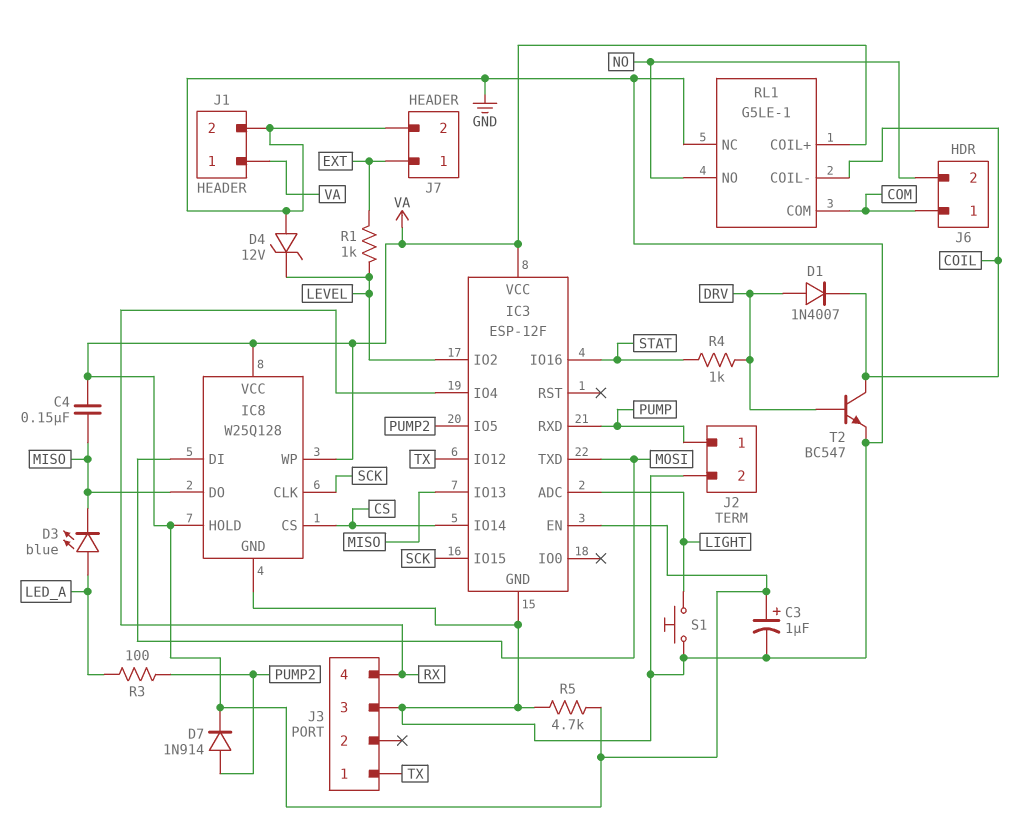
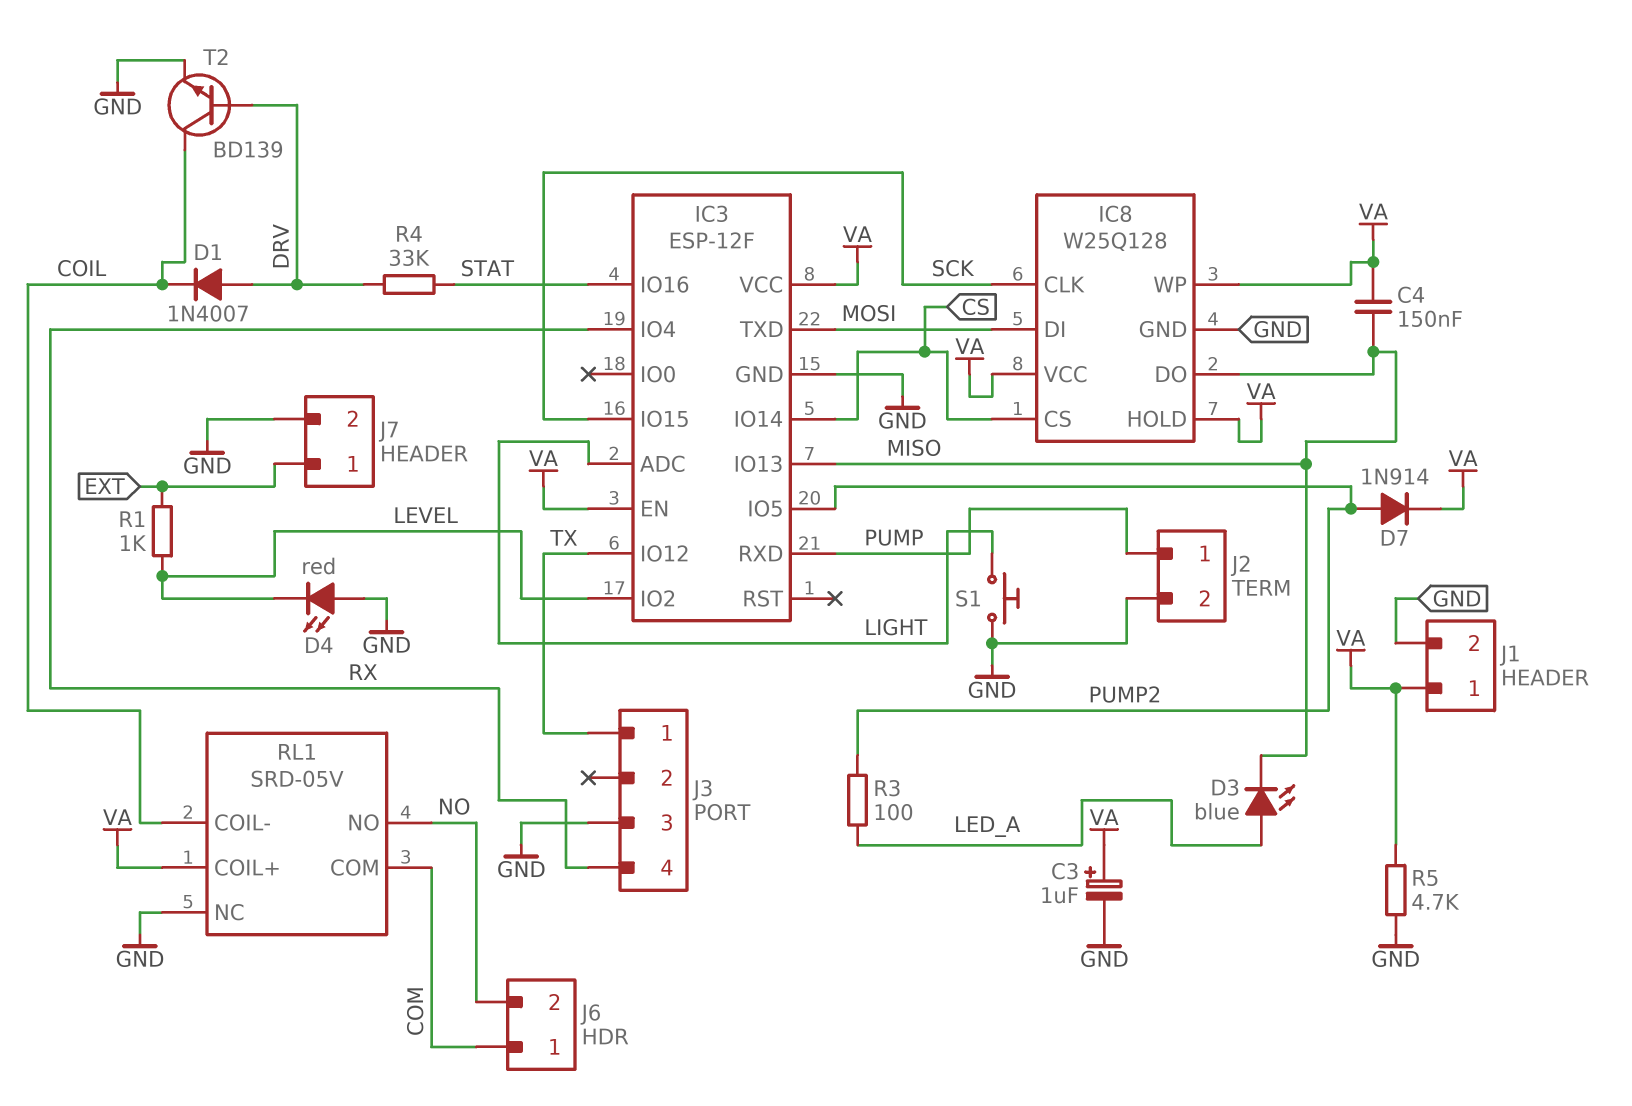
D4: zener 12V (A GND, K LEVEL) -> LED red (A GND, K LEVEL)
R4: 1k (DRV, STAT) -> 33k (DRV, STAT)
RL1: G5LE-1 -> SRD-05V
T2: NPN BC547 (B DRV, C COIL, E GND) -> NPN BD139 (B DRV, C COIL, E GND)

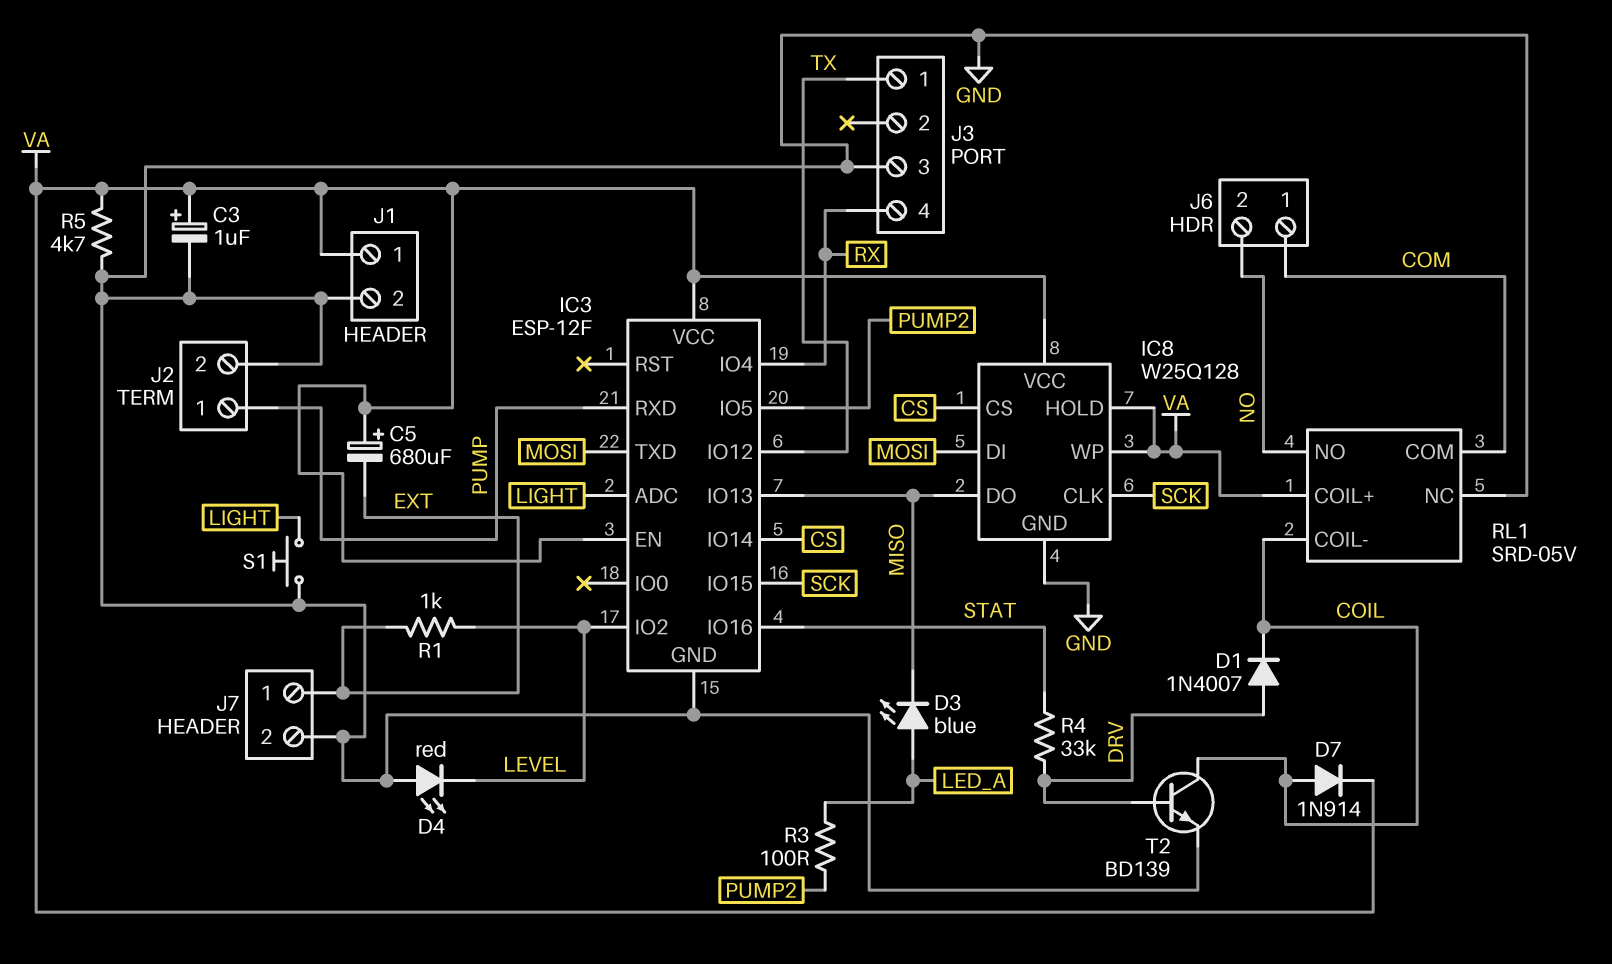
C4: 150nF (MISO, VA) -> none
C5: none -> 680uF (plus VA, minus EXT)
D7: diode 1N914 (A PUMP2, K VA) -> diode 1N914 (A COIL, K VA)

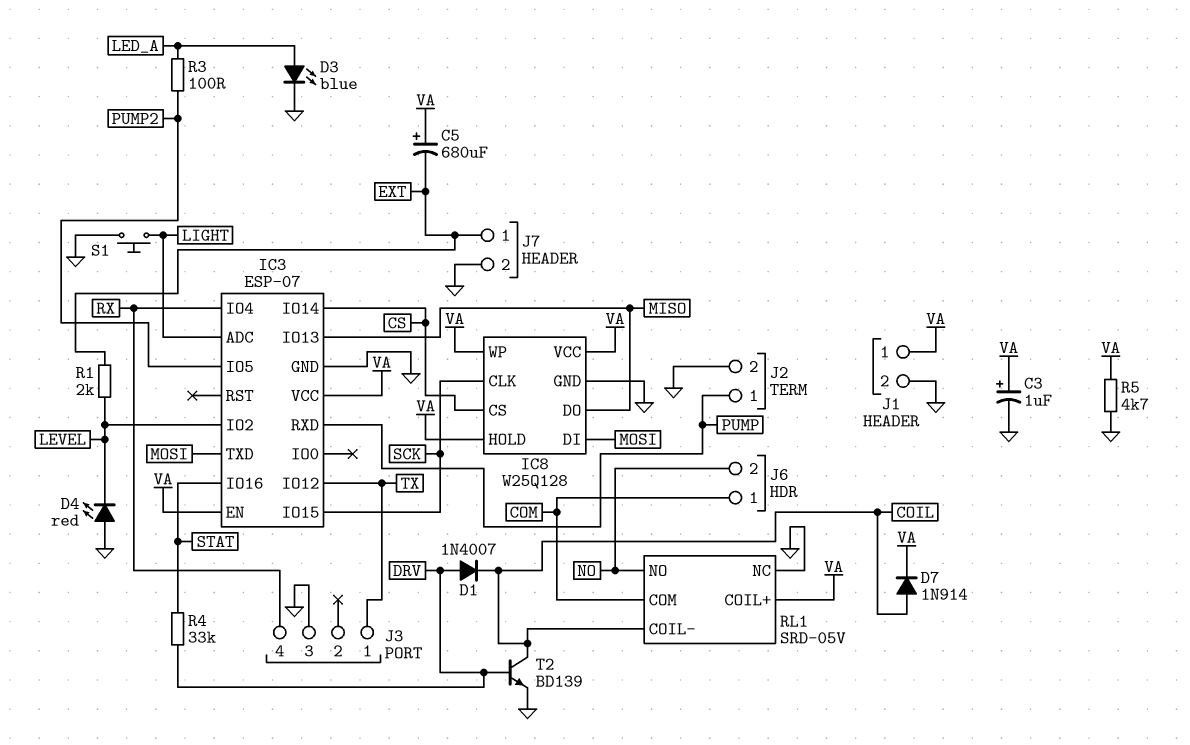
D3: LED blue (A LED_A, K MISO) -> LED blue (A LED_A, K GND)
IC3: ESP-12F -> ESP-07
R1: 1k (EXT, LEVEL) -> 2k (EXT, LEVEL)

